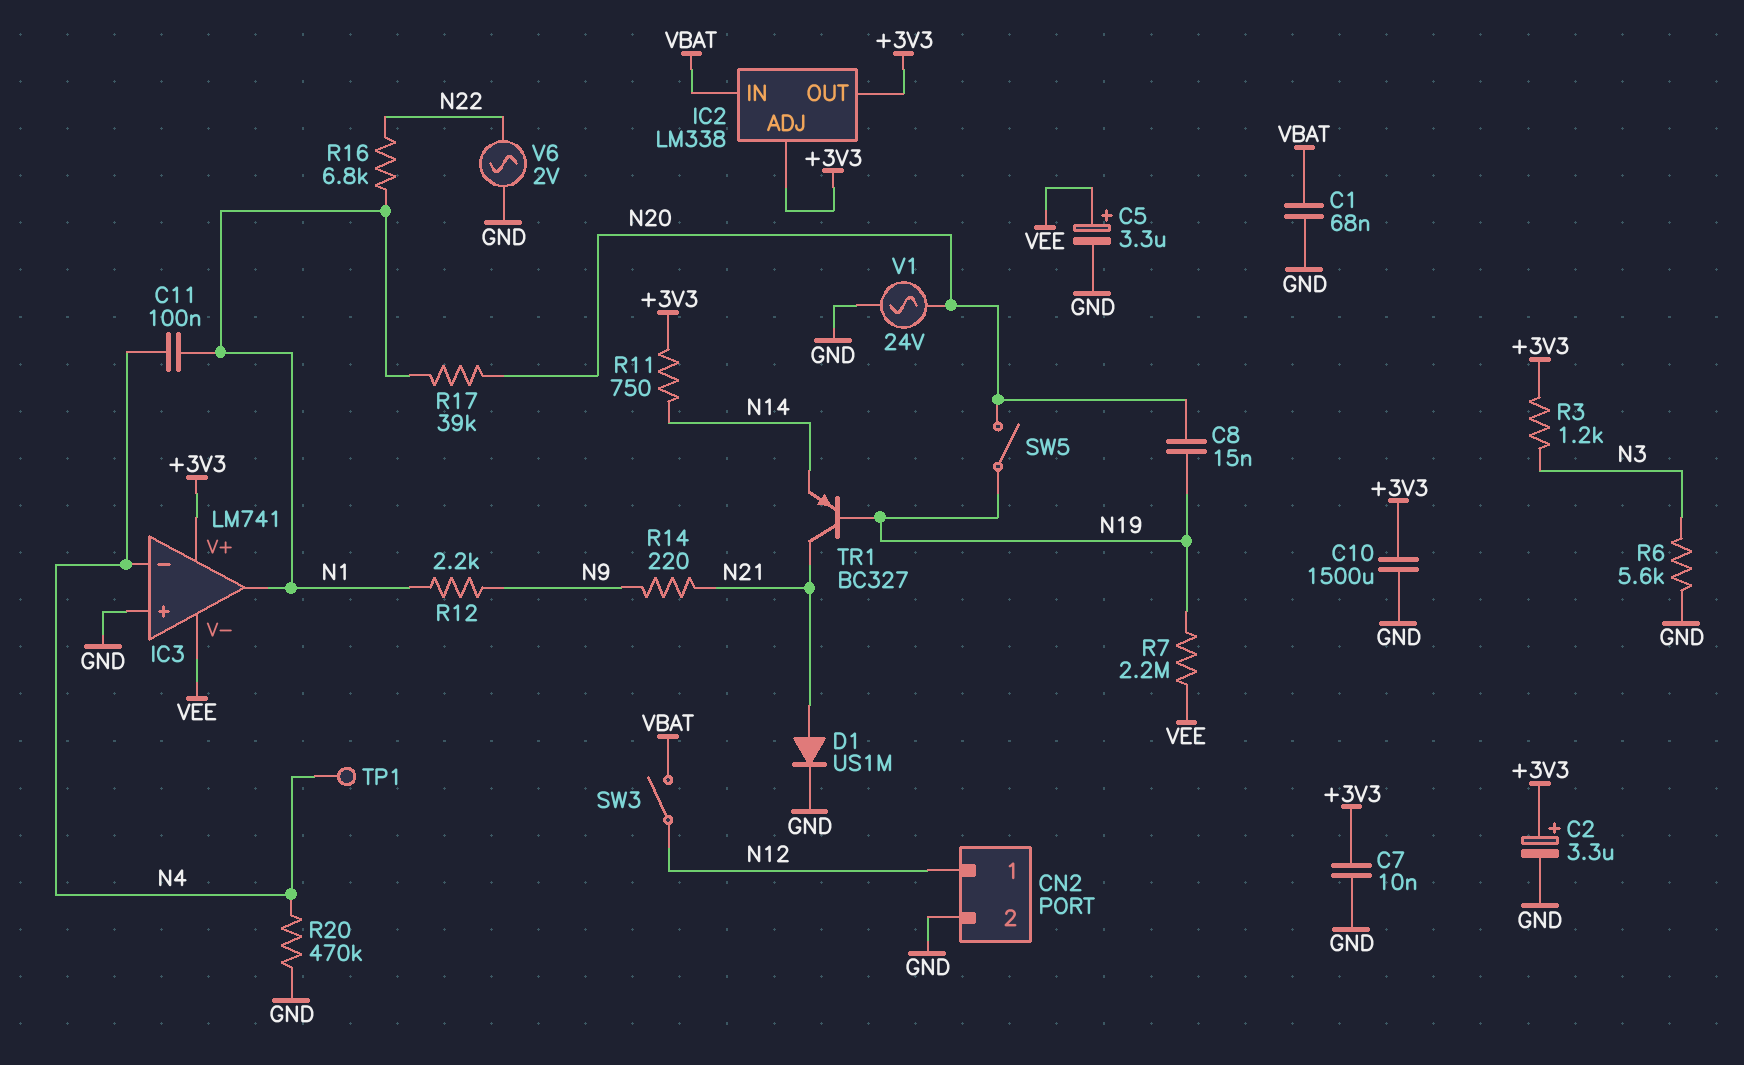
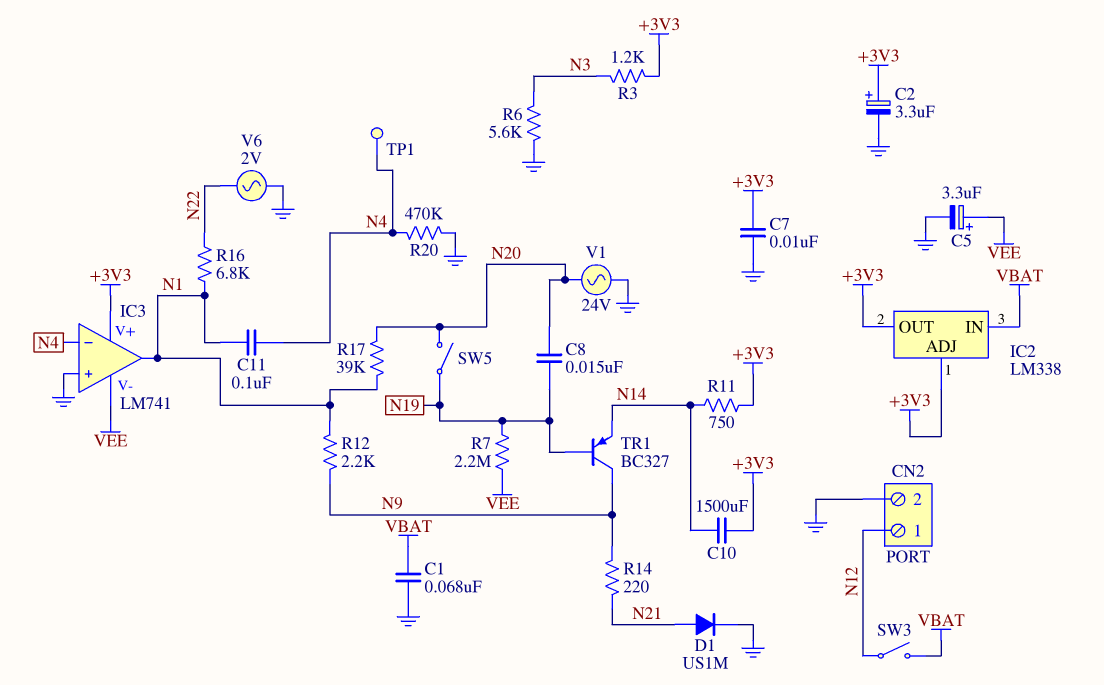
C10: 1500uF (+3V3, GND) -> 1500uF (+3V3, N14)
TR1: PNP BC327 (B N19, C N21, E N14) -> PNP BC327 (B N19, C N9, E N14)

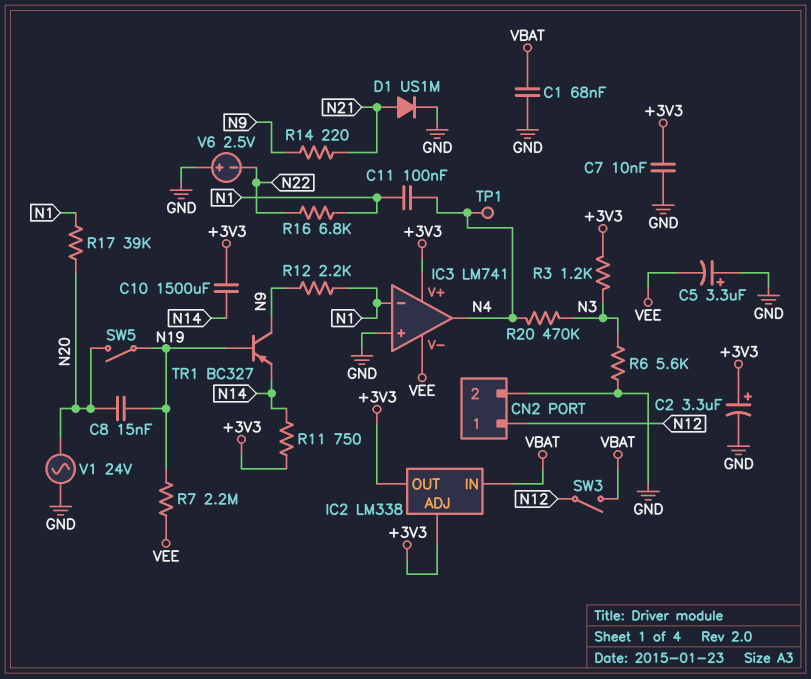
C5: 3.3uF (plus VEE, minus GND) -> 3.3uF (plus GND, minus VEE)
IC3 pin in-: N4 -> N1
IC3 pin out: N1 -> N4
R20: 470k (GND, N4) -> 470k (N3, N4)
V6: AC 2V (GND, N22) -> 2.5V (plus GND, minus N22)

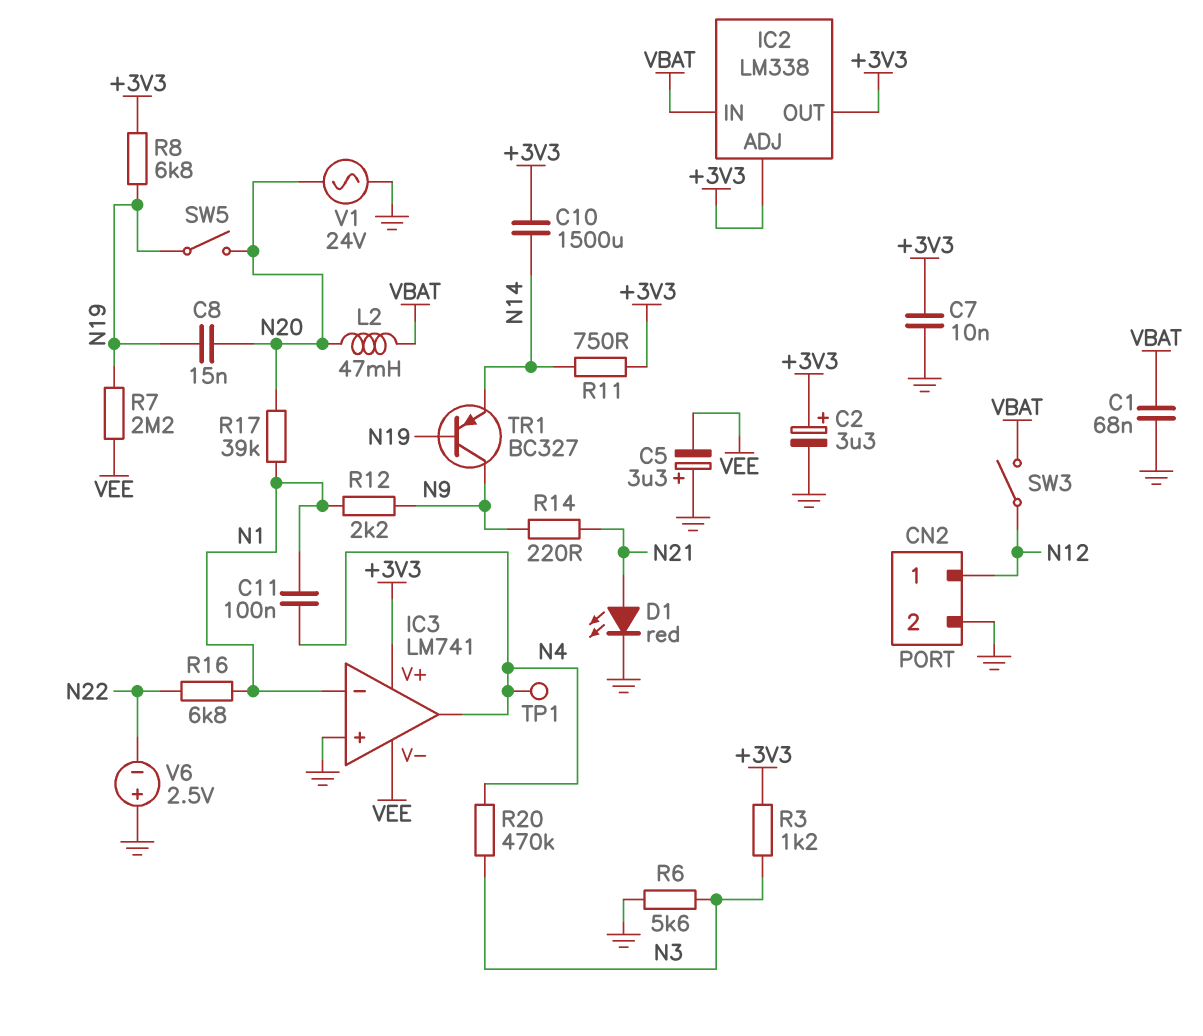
D1: diode US1M (A N21, K GND) -> LED red (A N21, K GND)
L2: none -> 47mH (N20, VBAT)
R8: none -> 6.8k (+3V3, N19)

